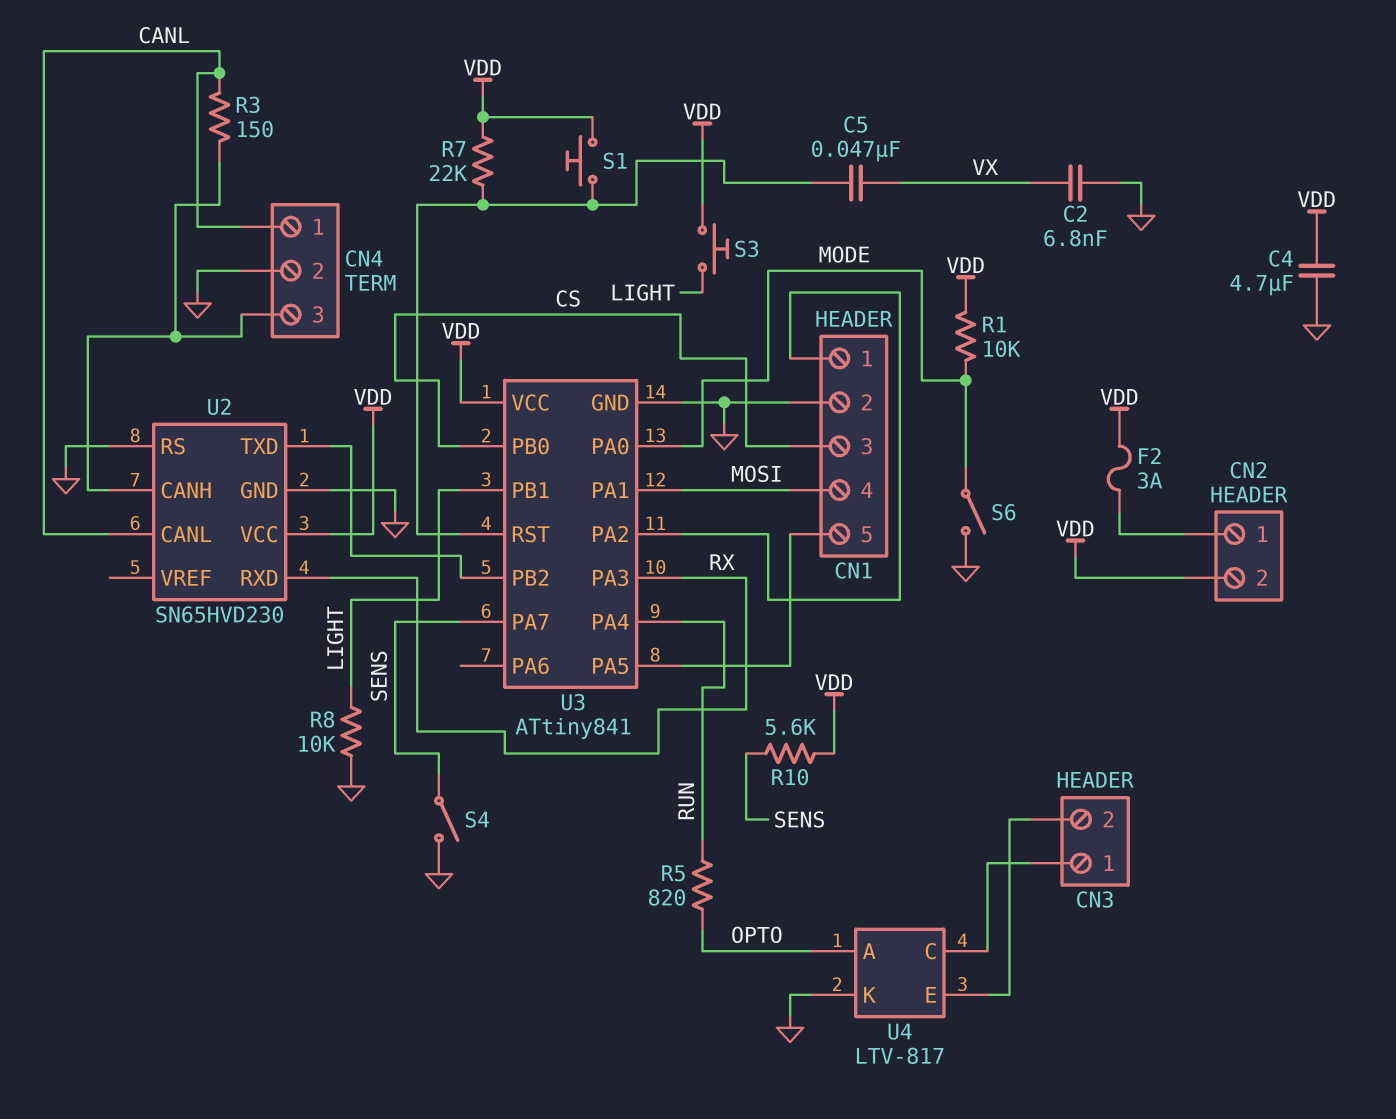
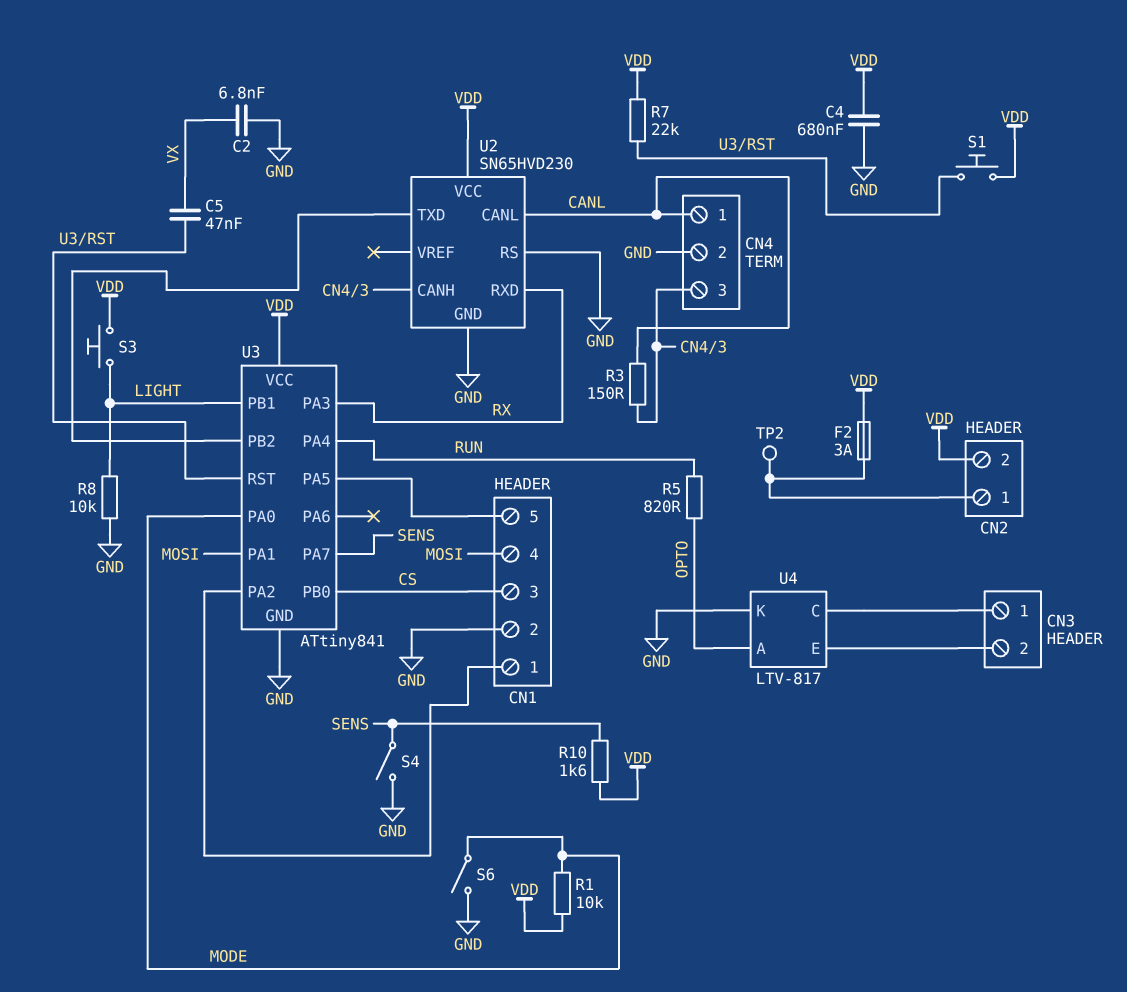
C4: 4.7uF (GND, VDD) -> 680nF (GND, VDD)
R10: 5.6k (SENS, VDD) -> 1.6k (SENS, VDD)
TP2: none -> test point (CN2/1)

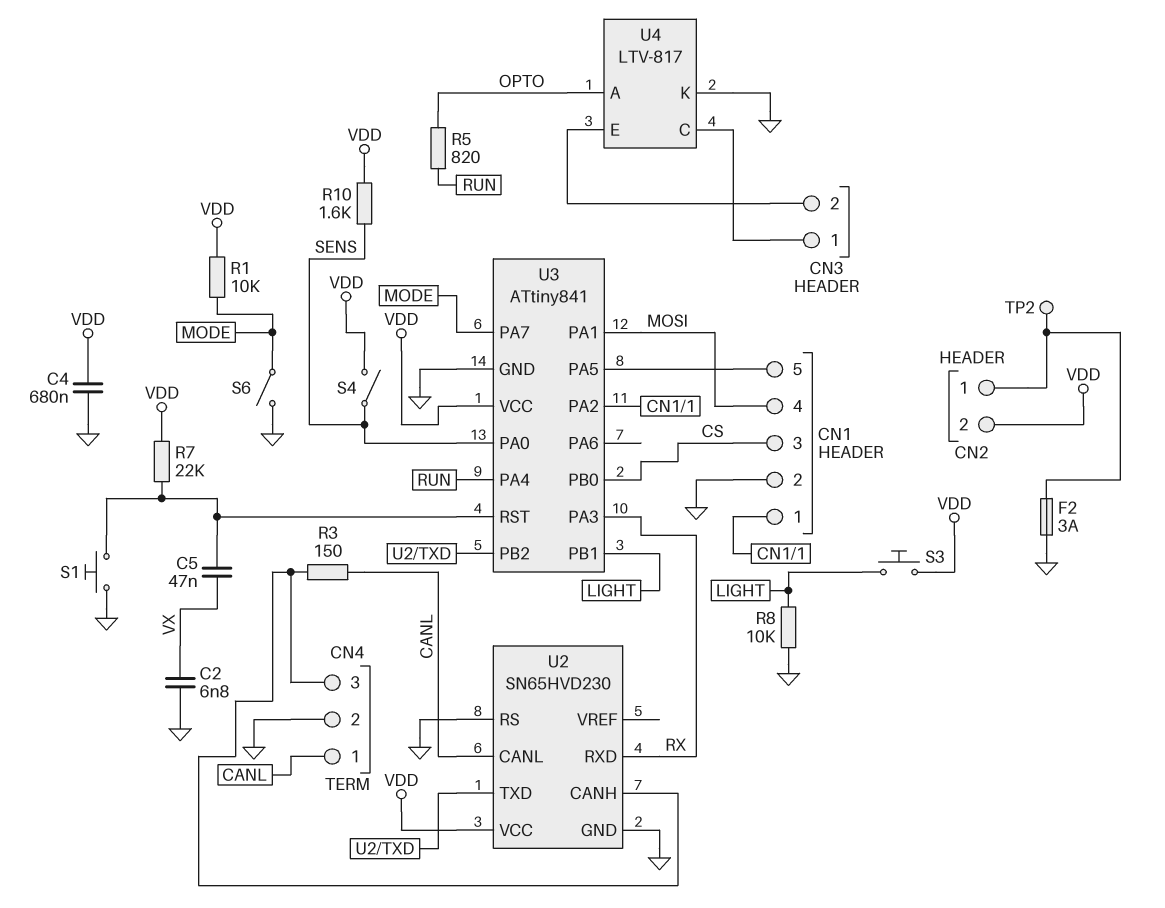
F2: 3A (CN2/1, VDD) -> 3A (CN2/1, GND)
S1: button (U3/RST, VDD) -> button (GND, U3/RST)
S4: switch (GND, SENS) -> switch (SENS, VDD)
U3 pin PA0: MODE -> SENS
U3 pin PA7: SENS -> MODE

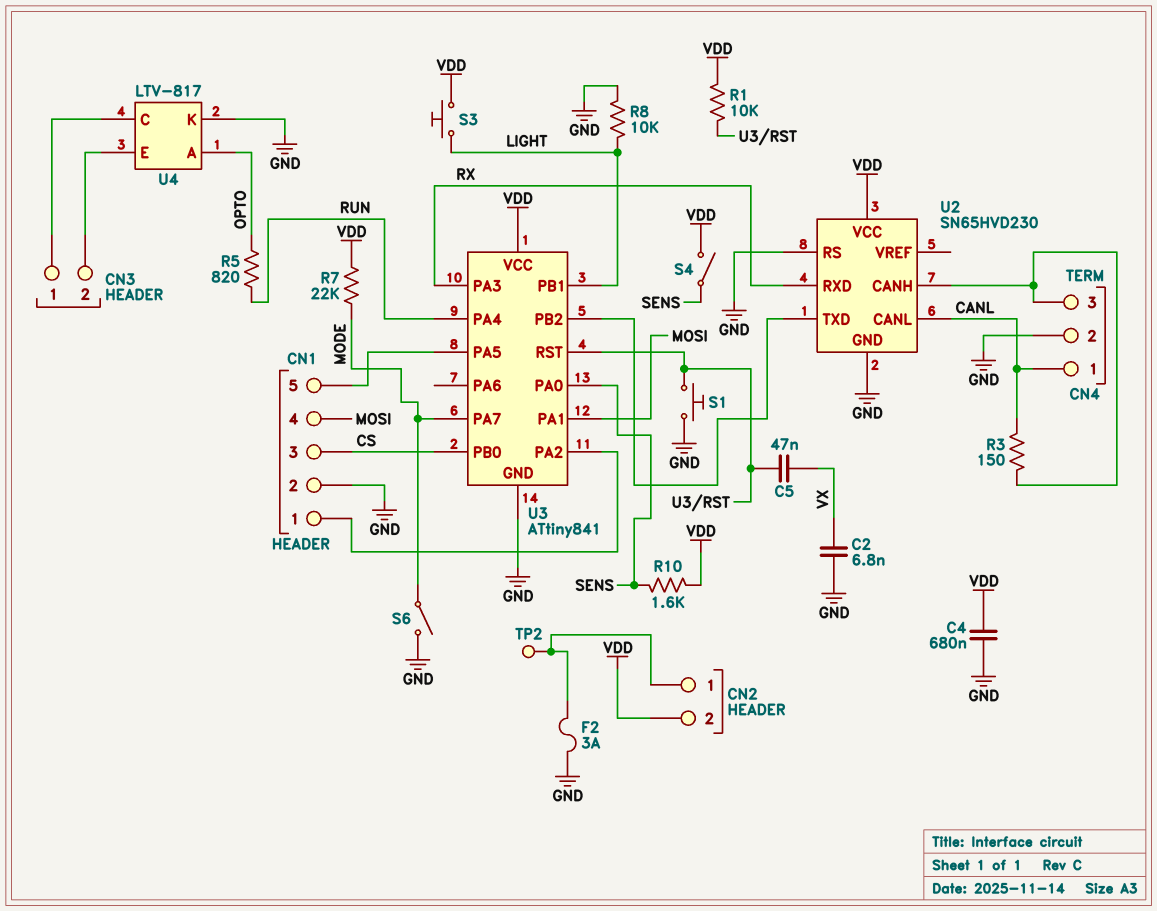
R1: 10k (MODE, VDD) -> 10k (U3/RST, VDD)
R7: 22k (U3/RST, VDD) -> 22k (MODE, VDD)

